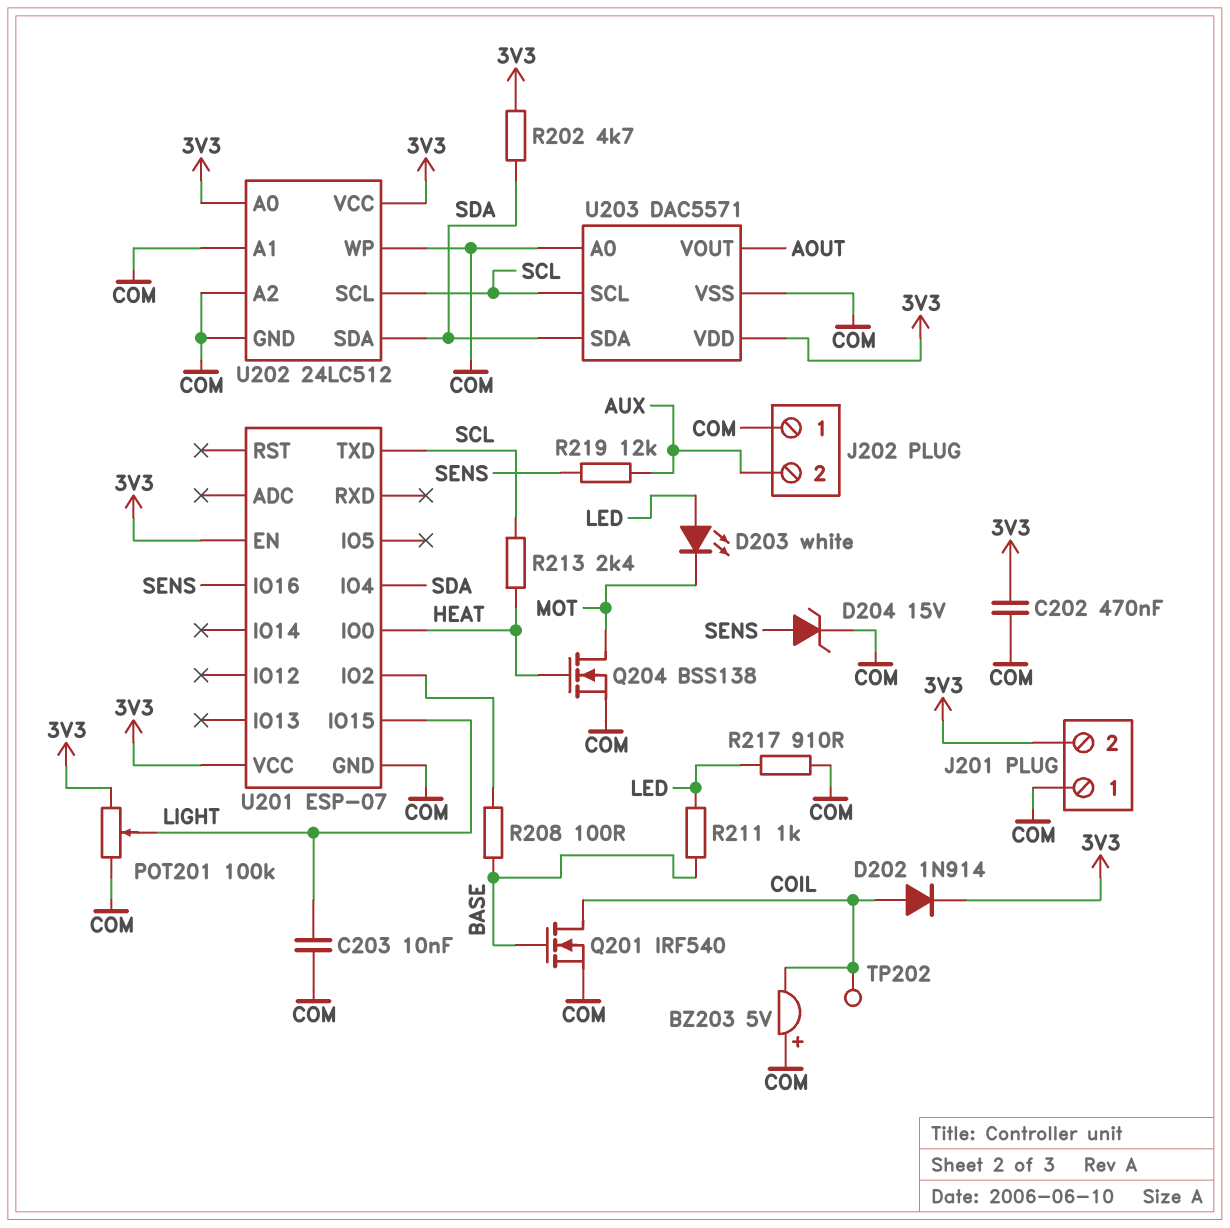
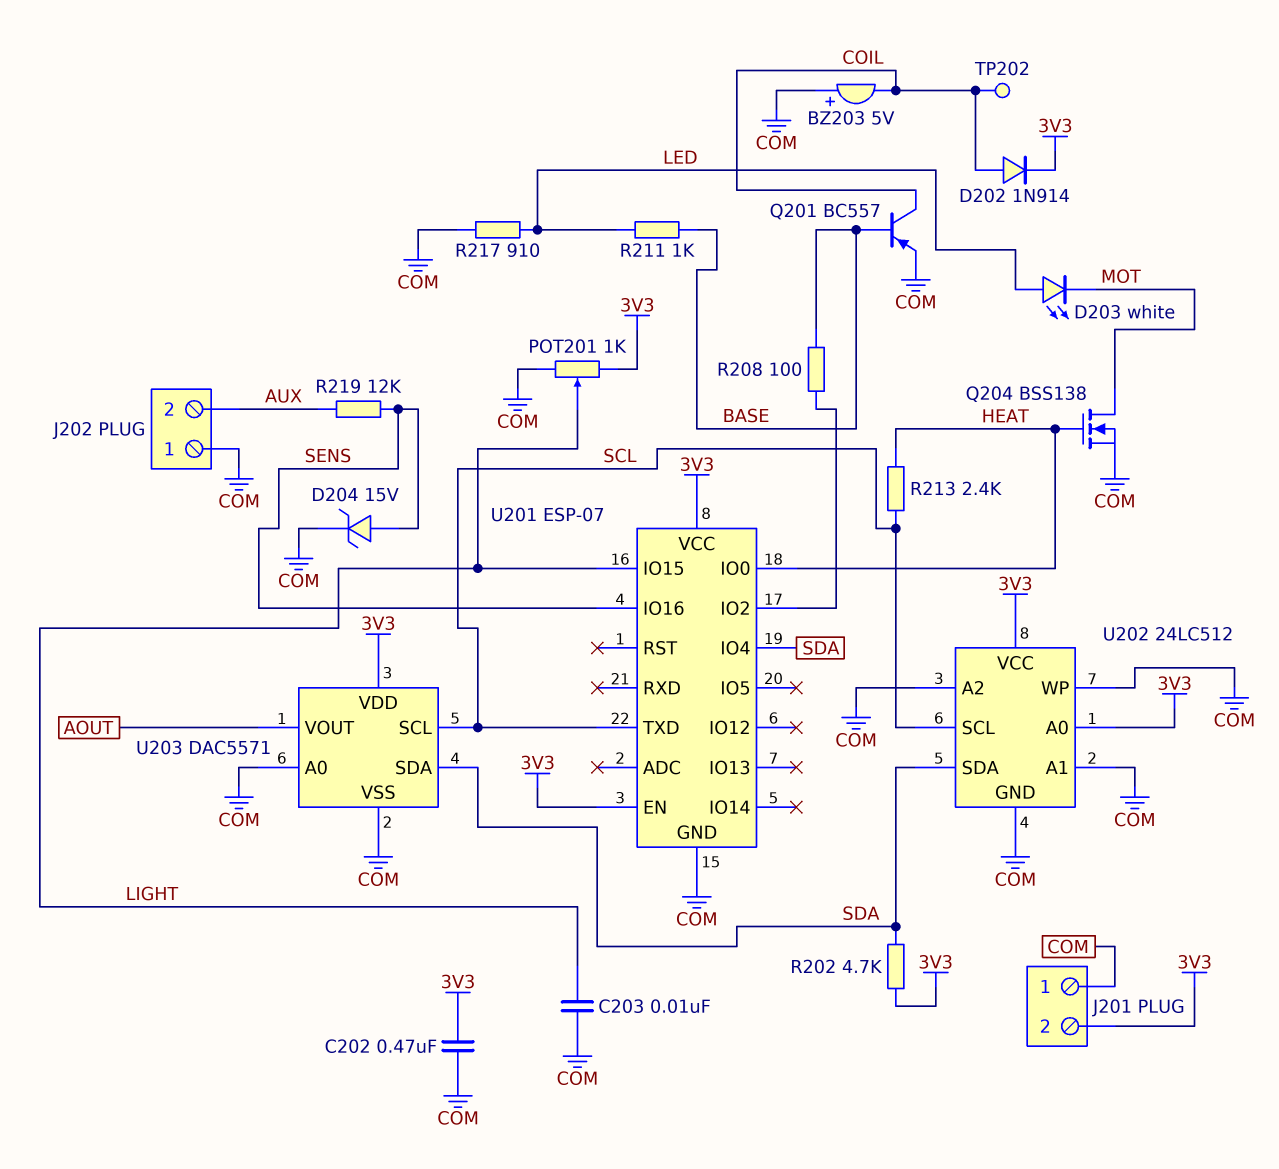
POT201: 100k (3V3, COM, wiper LIGHT) -> 1k (3V3, COM, wiper LIGHT)
Q201: NMOS IRF540 (G BASE, D COIL, S COM) -> PNP BC557 (B BASE, C COIL, E COM)

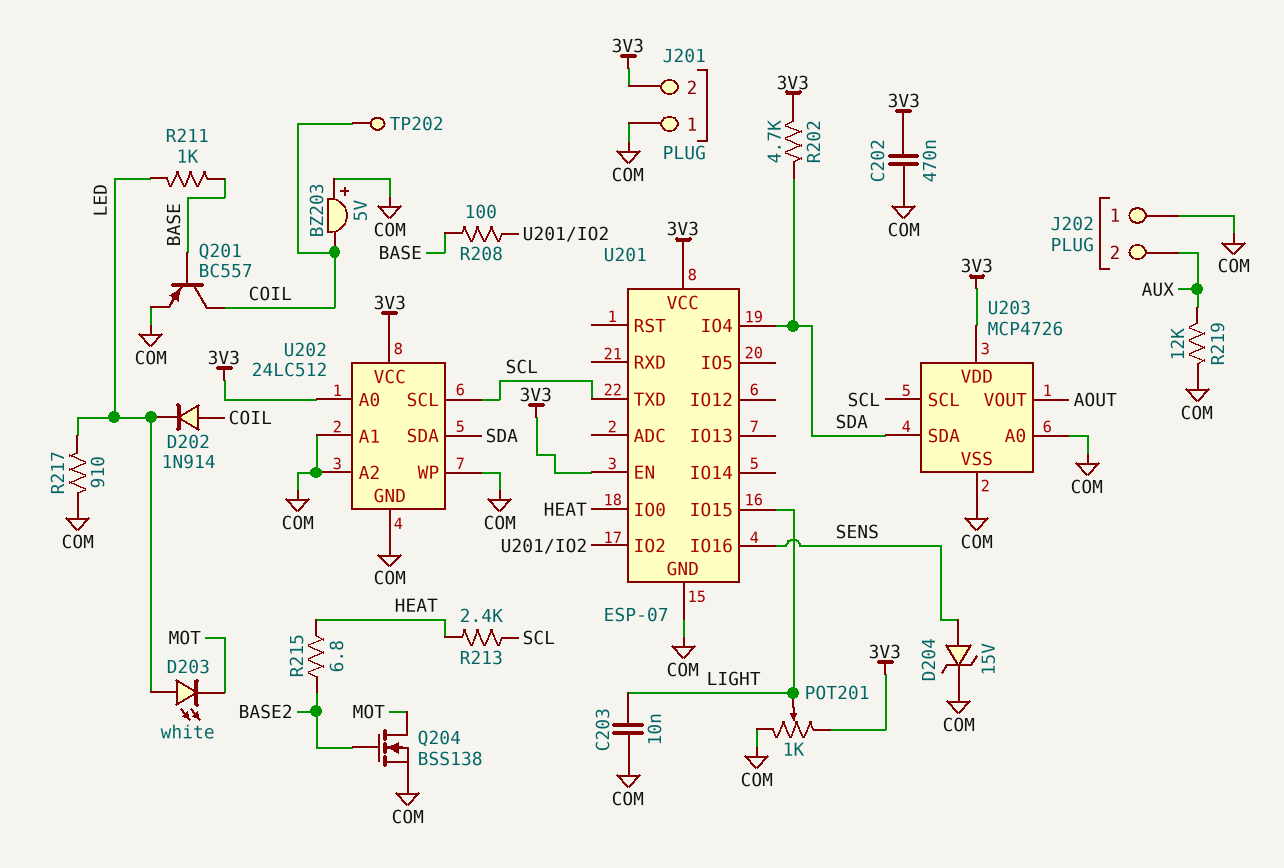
D202: diode 1N914 (A COIL, K 3V3) -> diode 1N914 (A COIL, K LED)
Q204: NMOS BSS138 (G HEAT, D MOT, S COM) -> NMOS BSS138 (G BASE2, D MOT, S COM)
R215: none -> 6.8 (BASE2, HEAT)
R219: 12k (AUX, SENS) -> 12k (AUX, COM)
U203: DAC5571 -> MCP4726

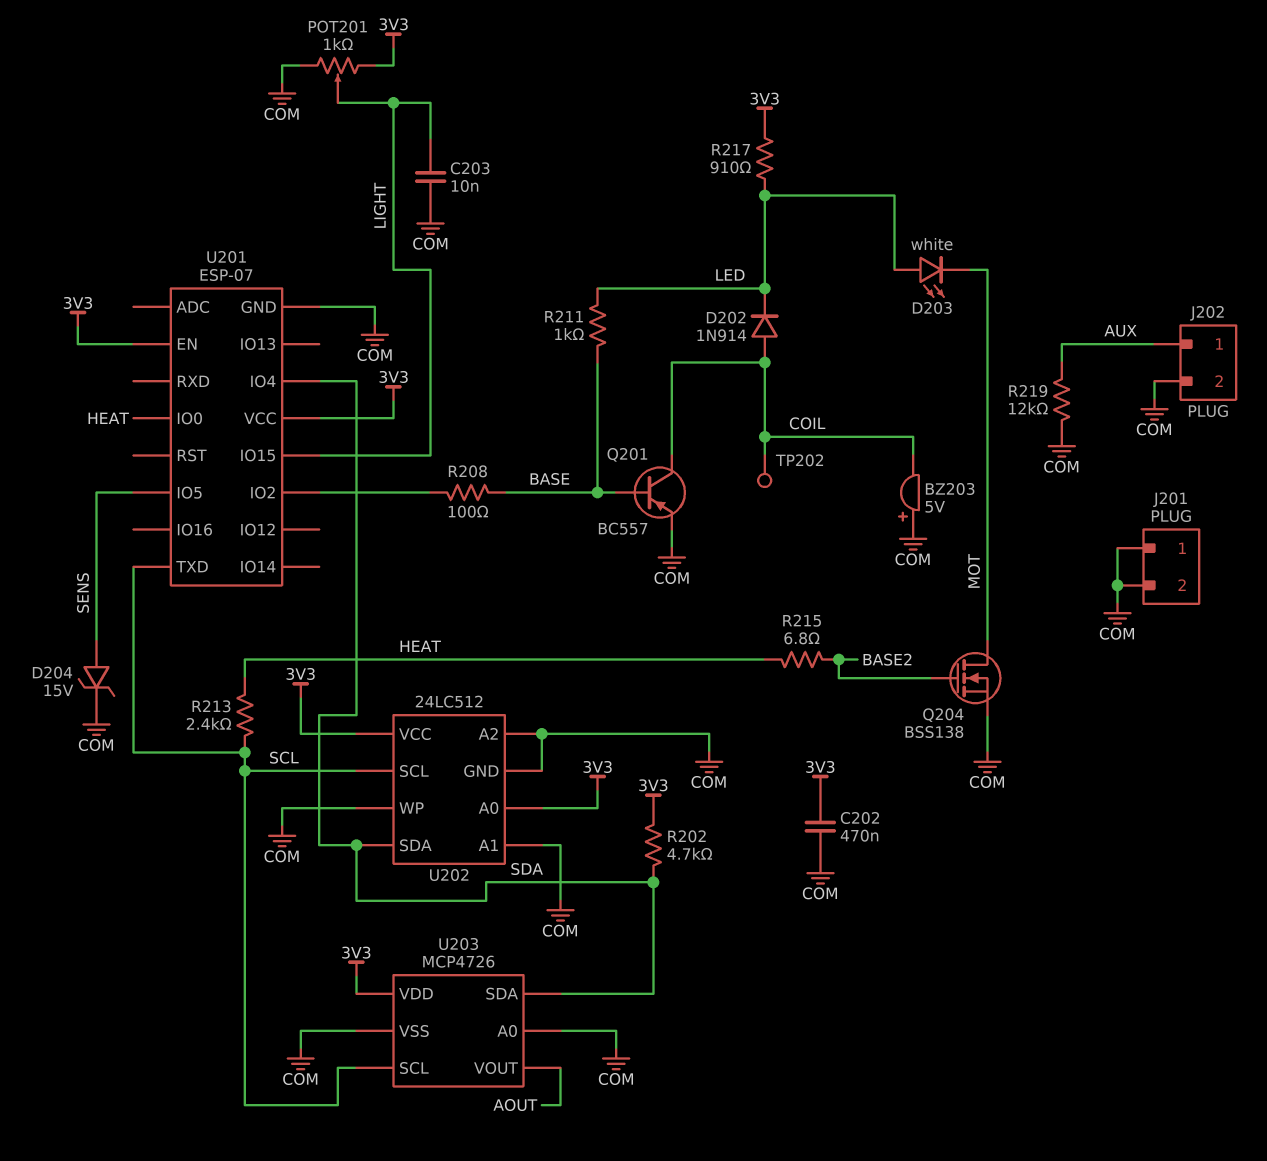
J201 pin 2: 3V3 -> COM
J202 pin 1: COM -> AUX
J202 pin 2: AUX -> COM
R217: 910 (COM, LED) -> 910 (3V3, LED)
U201 pin IO5: none -> SENS
U201 pin IO16: SENS -> none

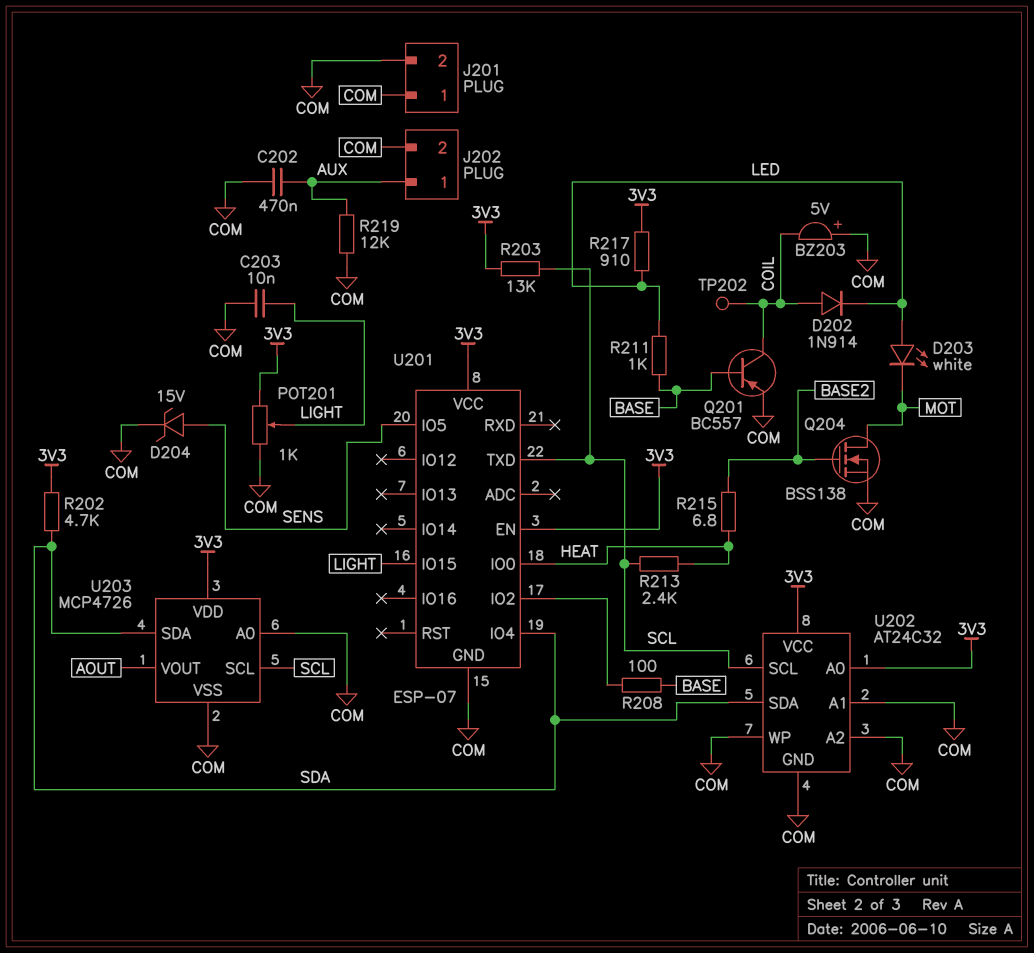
C202: 470nF (3V3, COM) -> 470nF (AUX, COM)
R203: none -> 13k (3V3, SCL)
U202: 24LC512 -> AT24C32

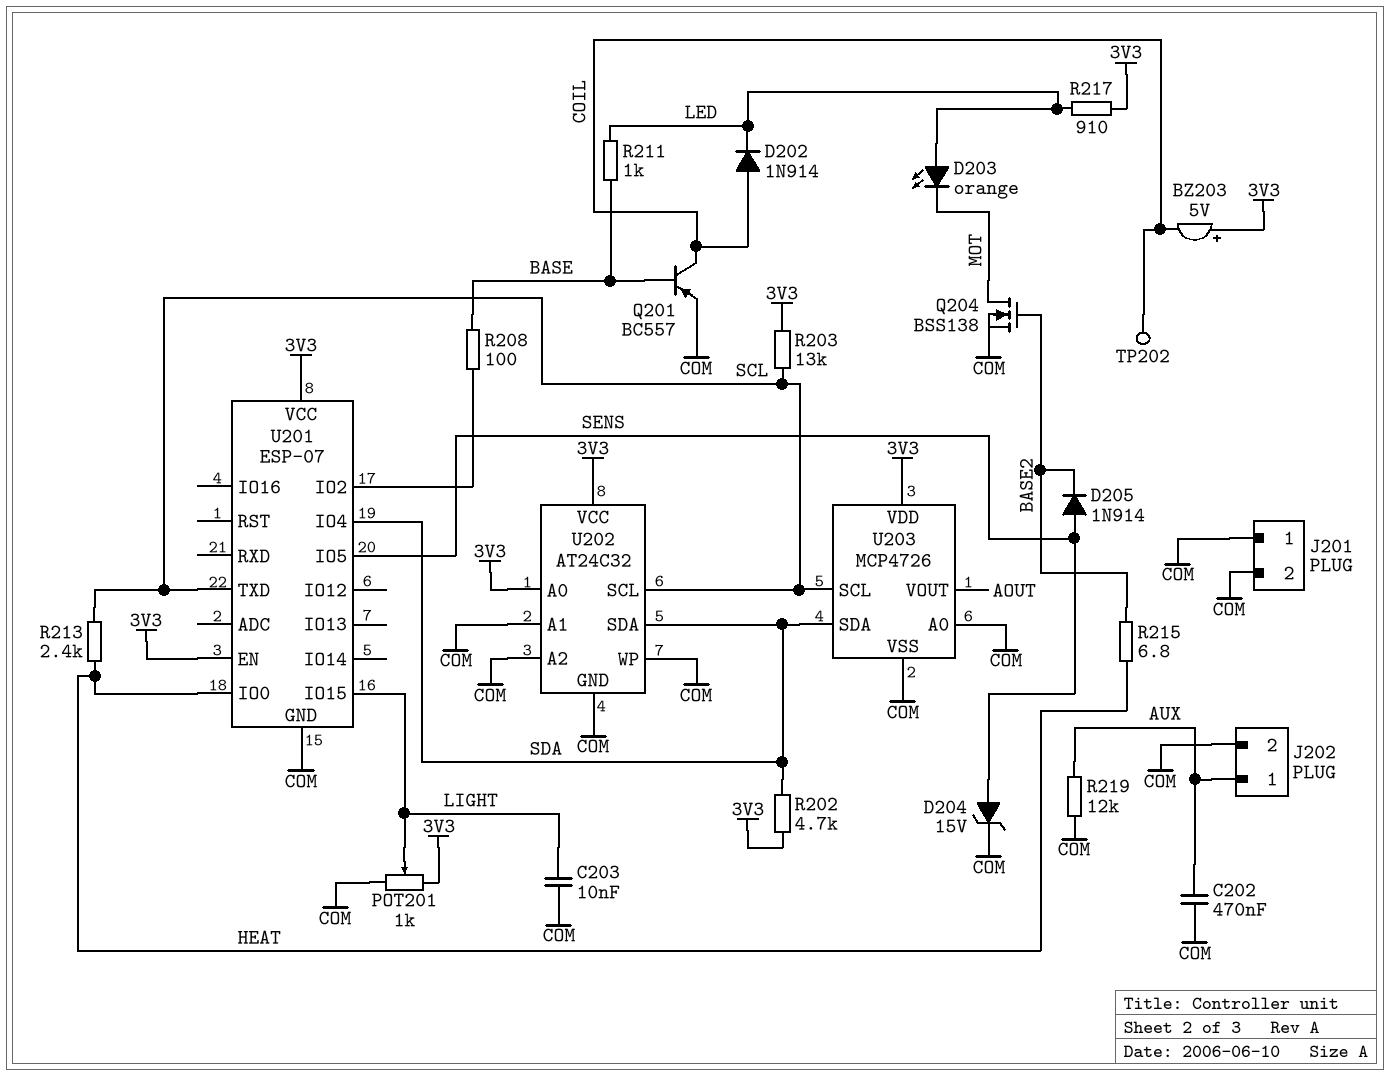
BZ203: buzzer 5V (plus COM, minus COIL) -> buzzer 5V (plus 3V3, minus COIL)
D203: LED white (A LED, K MOT) -> LED orange (A LED, K MOT)
D205: none -> diode 1N914 (A SENS, K BASE2)

